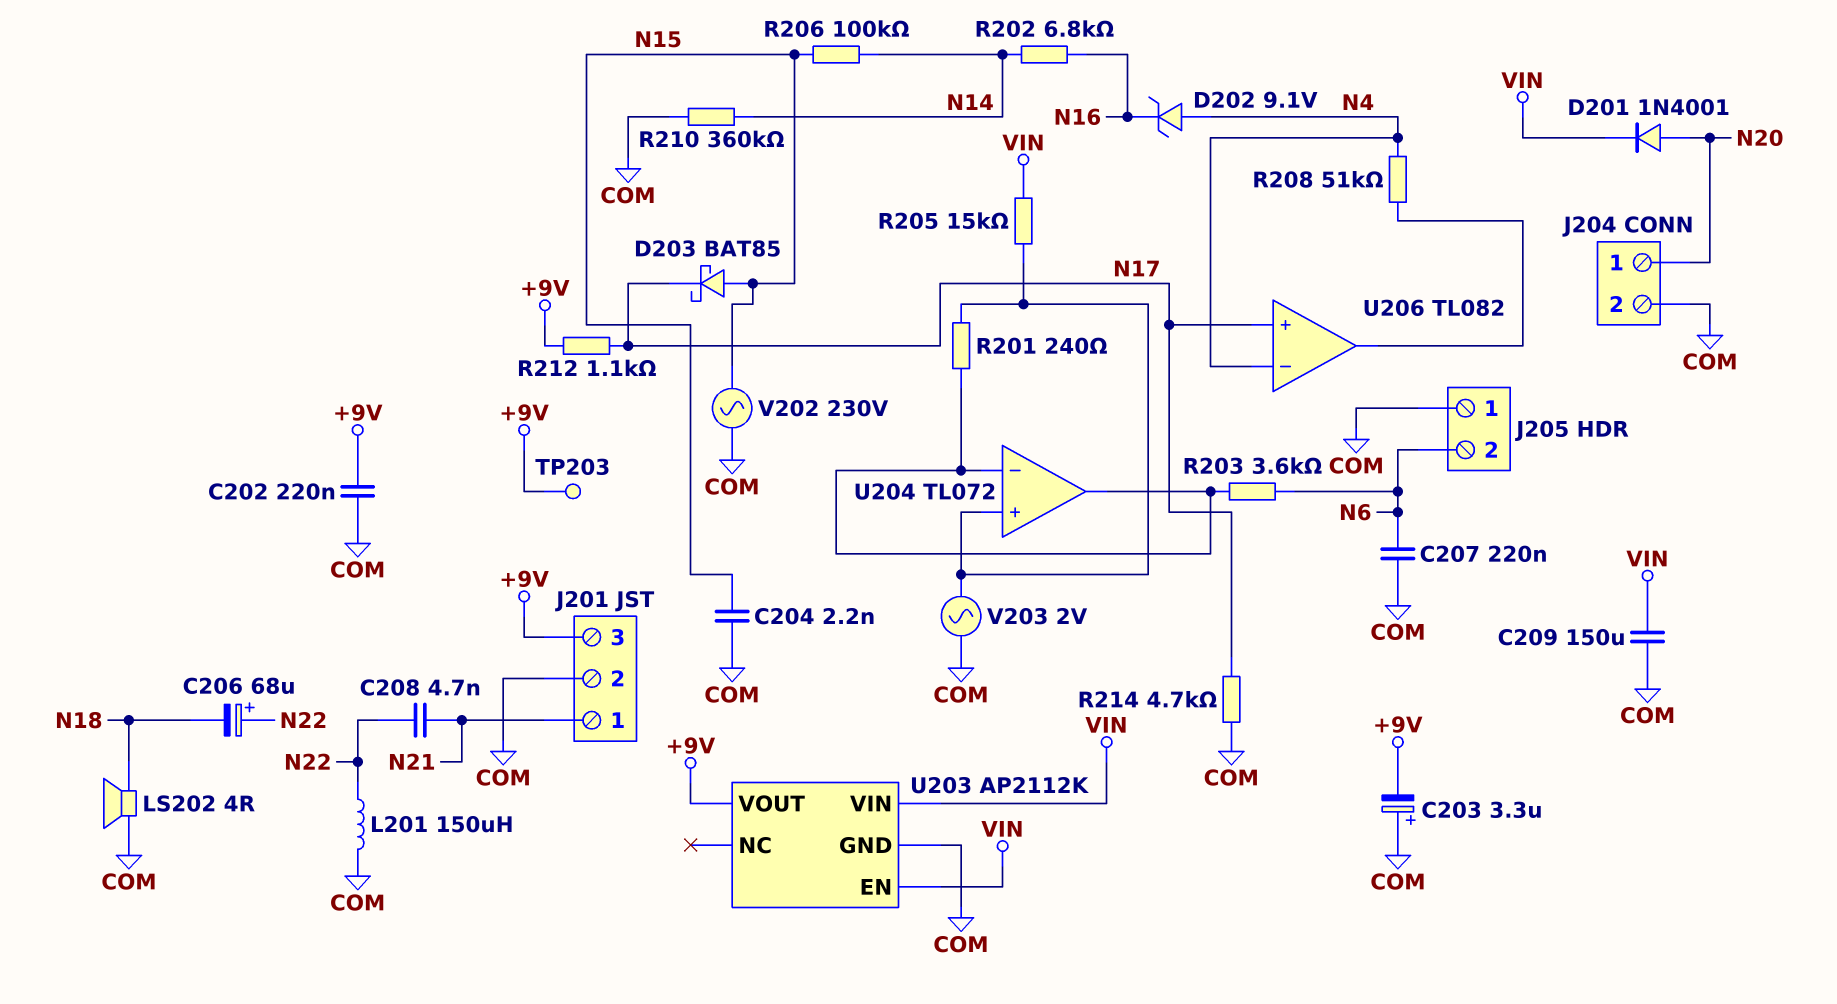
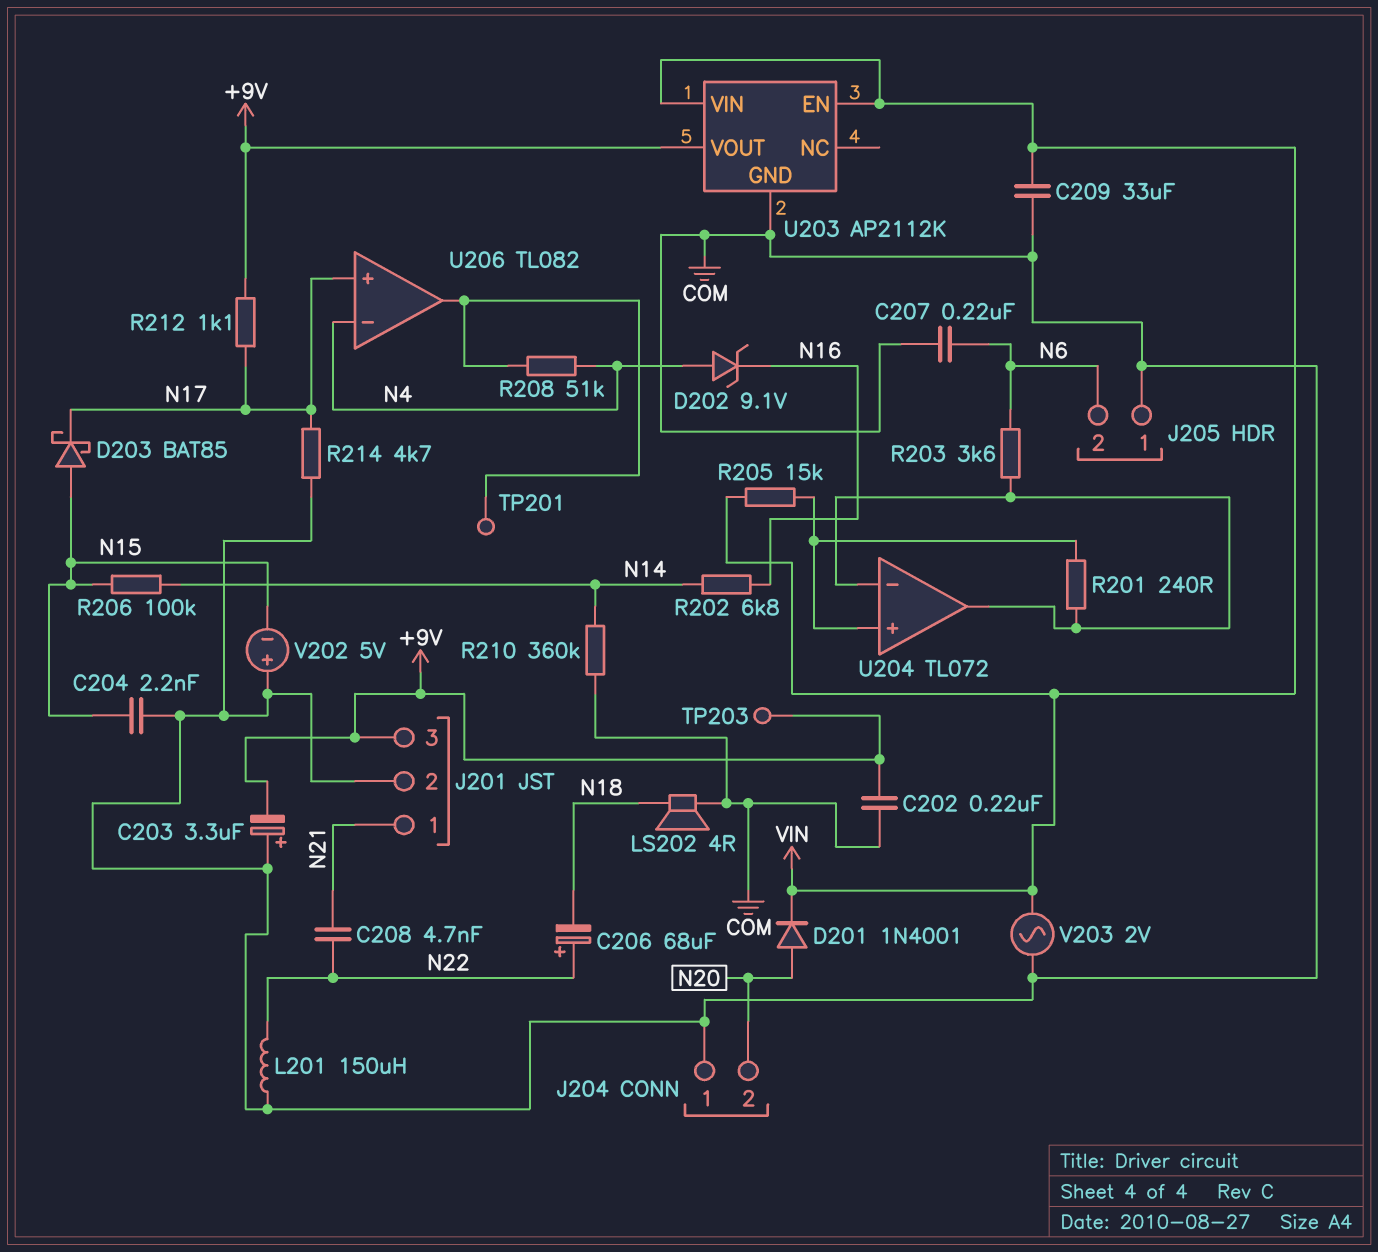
C209: 150uF (COM, VIN) -> 33uF (COM, VIN)
J204 pin 1: N20 -> COM
J204 pin 2: COM -> N20
TP201: none -> test point (U206/out)
V202: AC 230V (COM, N15) -> 5V (plus COM, minus N15)
V203: AC 2V (COM, U204/in+) -> AC 2V (COM, VIN)

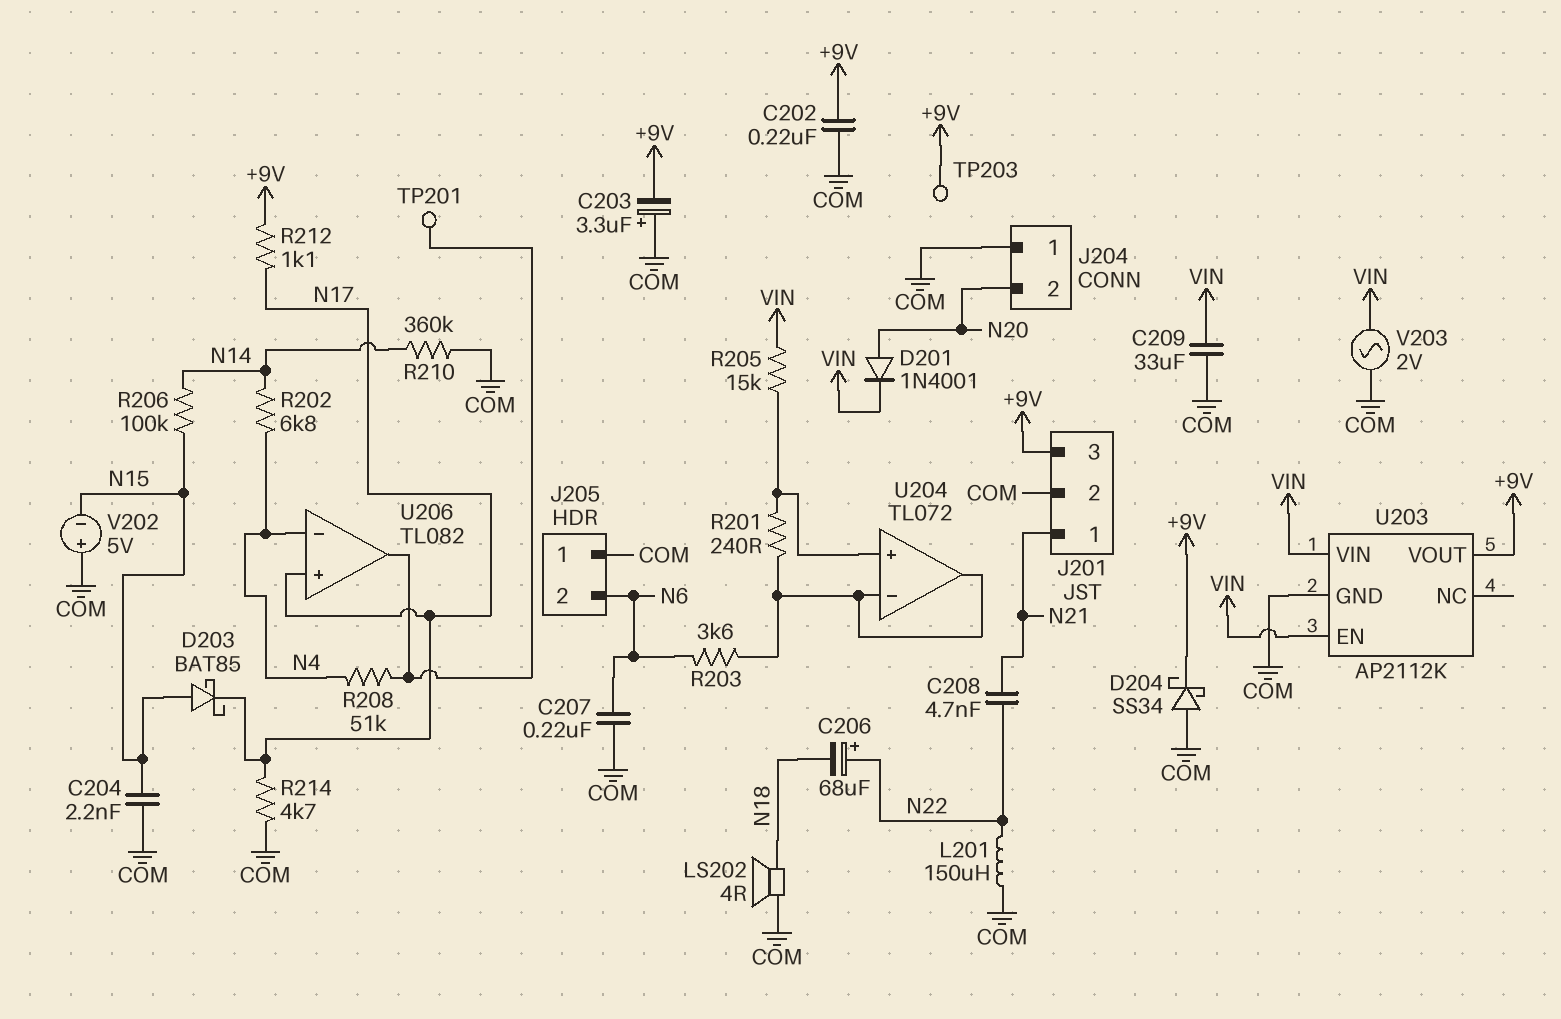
D202: zener 9.1V (A N4, K N16) -> none
D204: none -> schottky SS34 (A COM, K +9V)
R202: 6.8k (N14, N16) -> 6.8k (N4, N14)

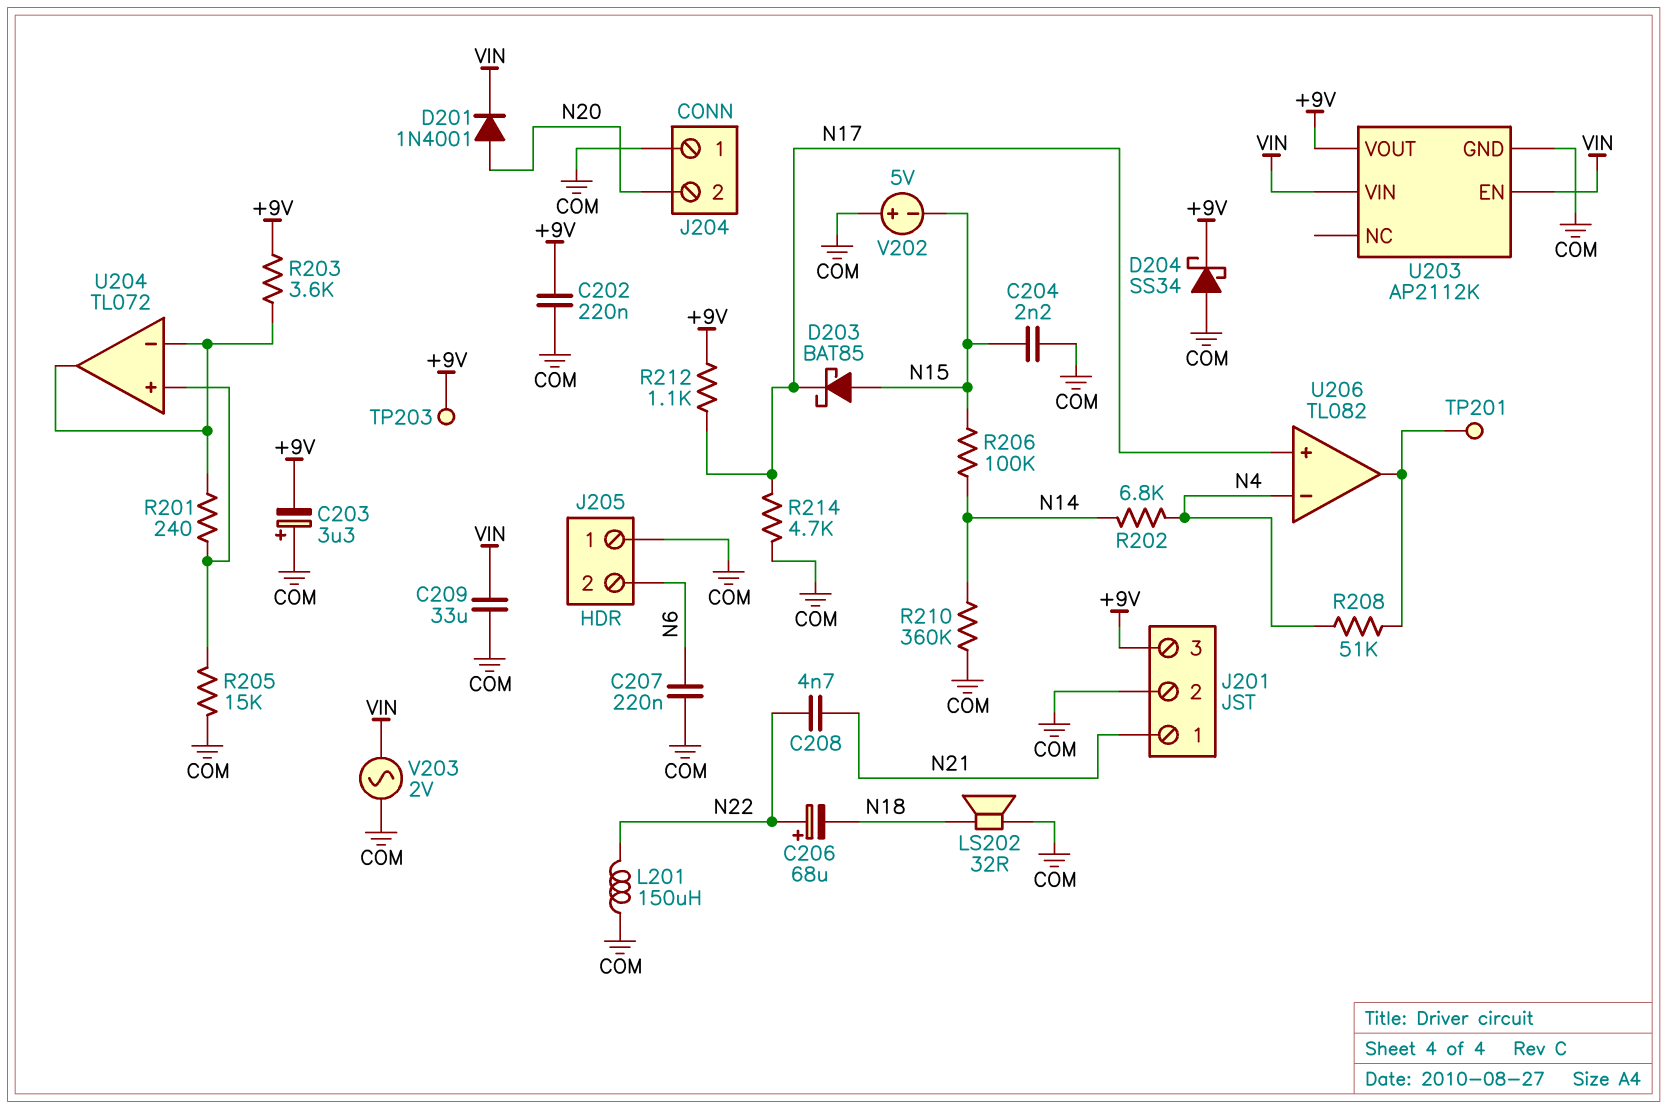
LS202: speaker 4R (COM, N18) -> speaker 32R (COM, N18)
R203: 3.6k (N6, U204/in-) -> 3.6k (+9V, U204/in-)
R205: 15k (U204/in+, VIN) -> 15k (COM, U204/in+)

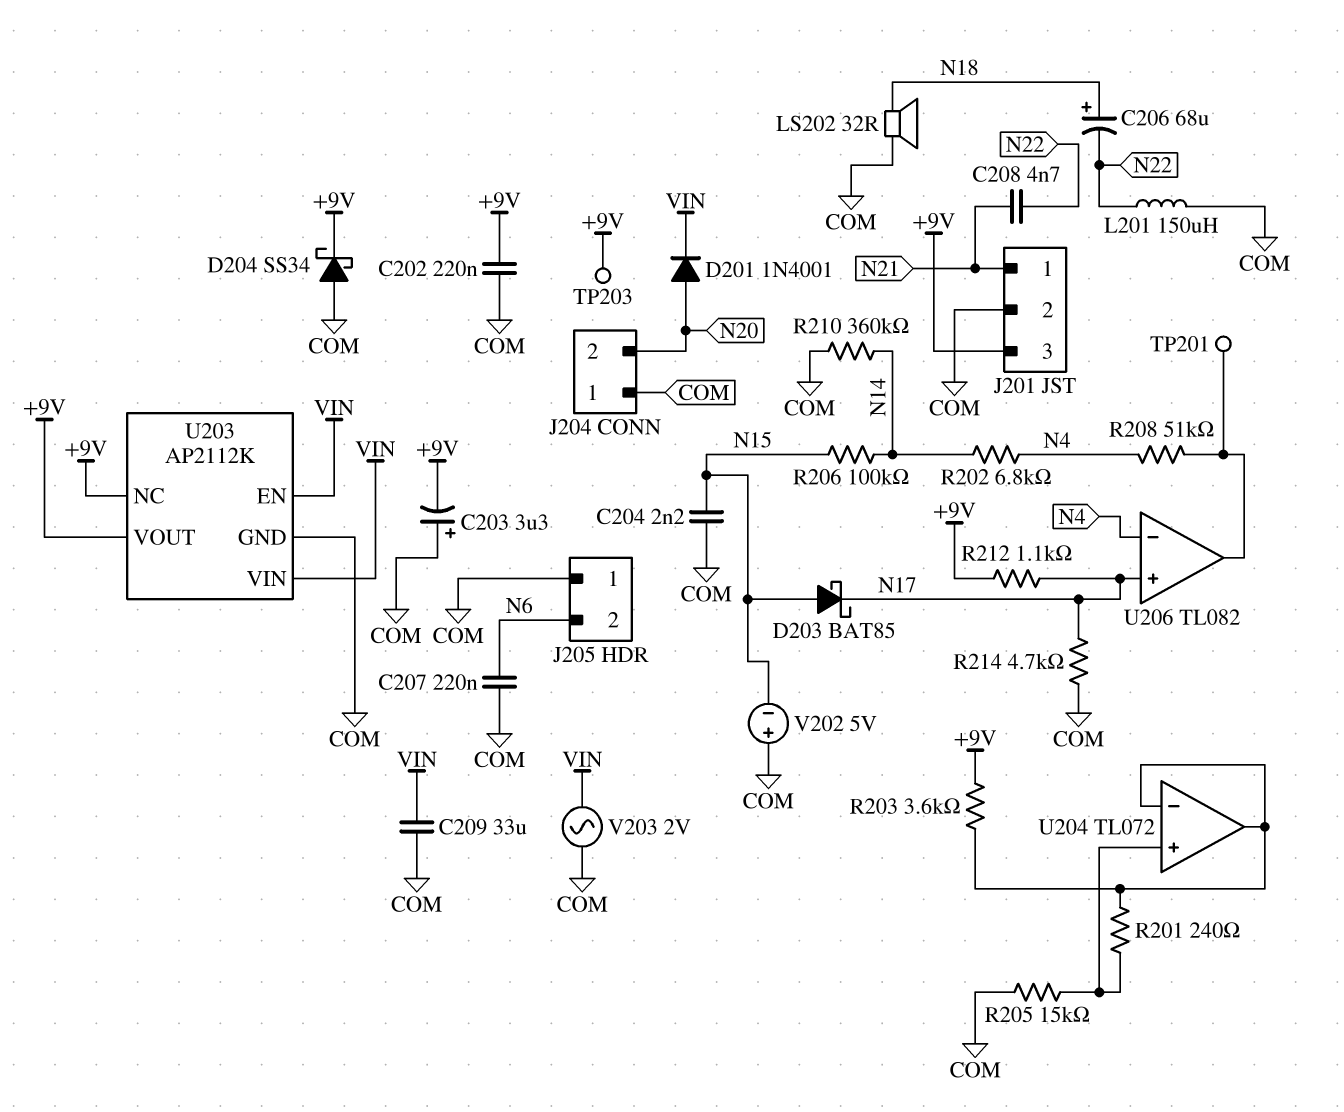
C206: 68uF (plus N22, minus N18) -> 68uF (plus N18, minus N22)
U203 pin NC: none -> +9V

